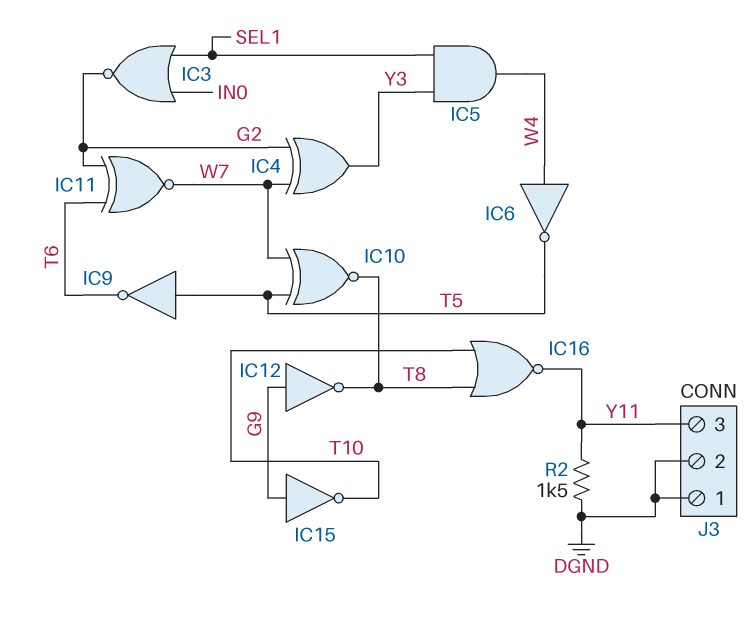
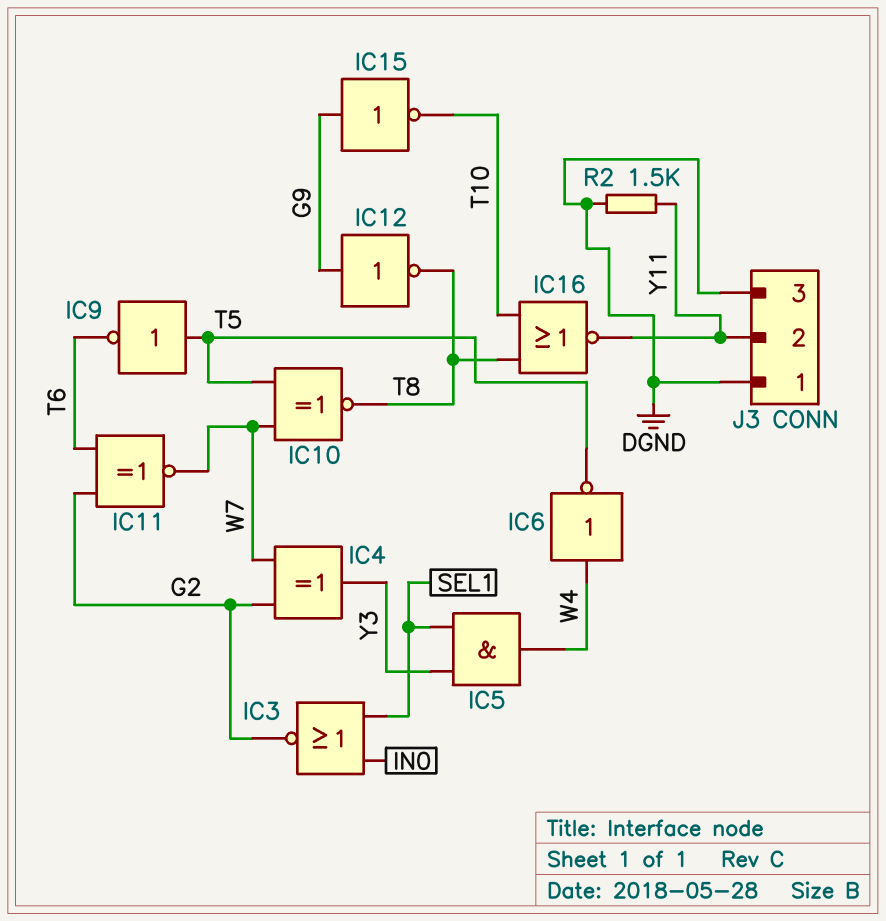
J3 pin 2: DGND -> Y11
J3 pin 3: Y11 -> DGND

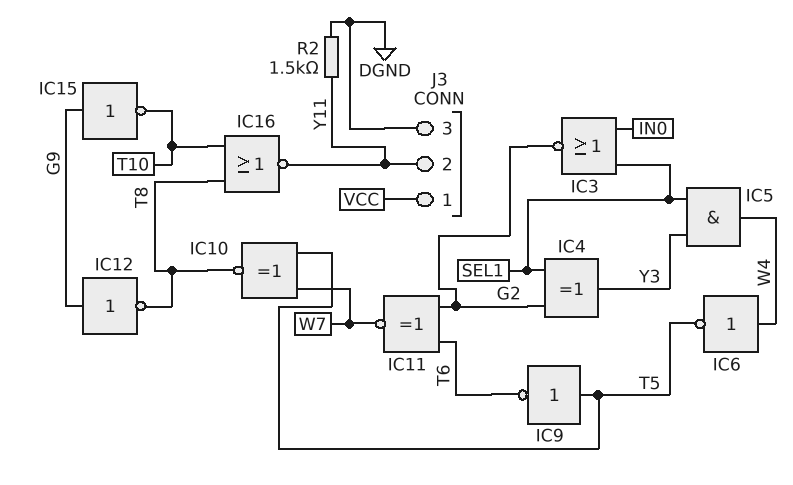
IC4: XOR (in G2, in W7, out Y3) -> XOR (in G2, in SEL1, out Y3)
J3 pin 1: DGND -> VCC

